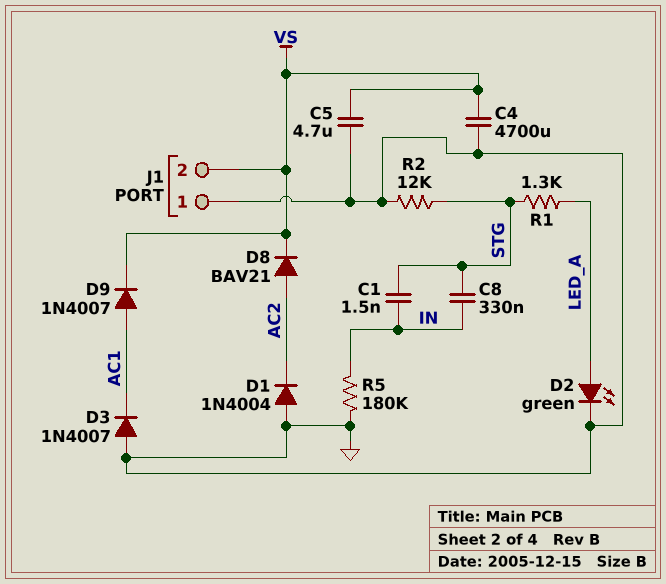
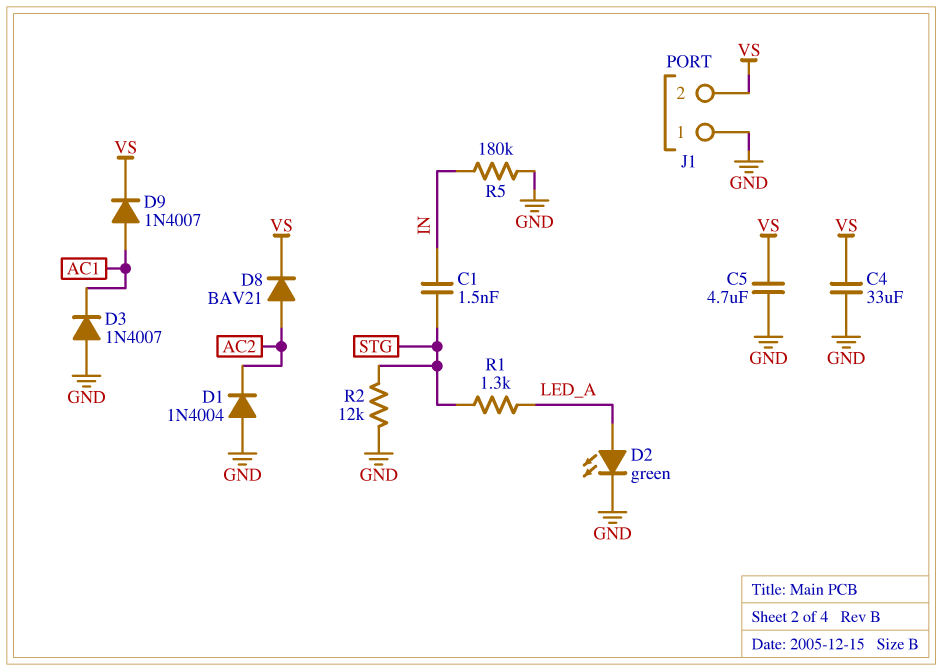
C4: 4700uF (GND, VS) -> 33uF (GND, VS)
C8: 330nF (IN, STG) -> none

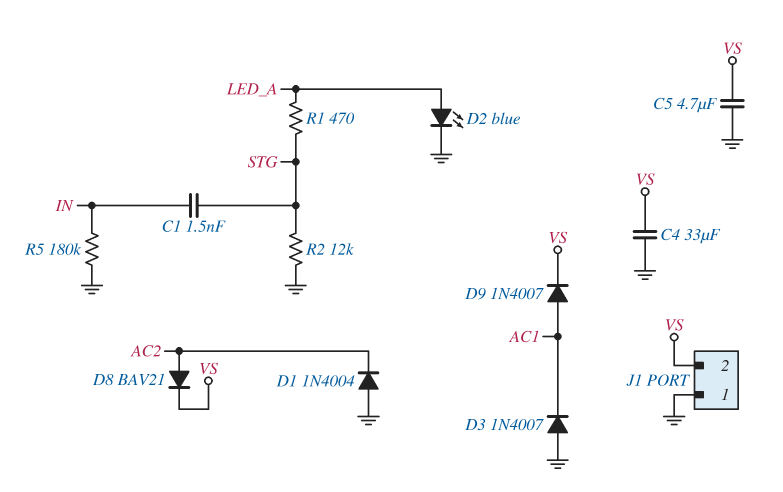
D2: LED green (A LED_A, K GND) -> LED blue (A LED_A, K GND)
R1: 1.3k (LED_A, STG) -> 470 (LED_A, STG)

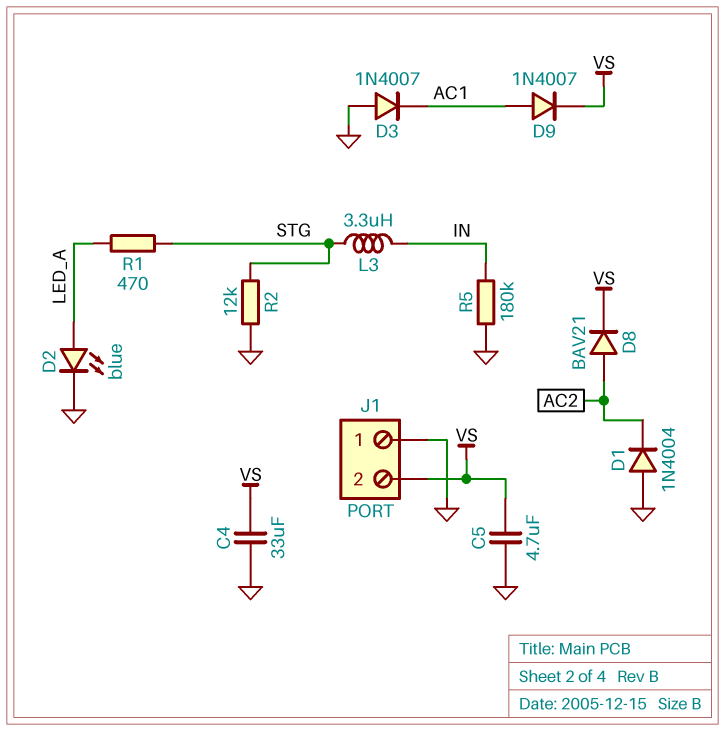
C1: 1.5nF (IN, STG) -> none
L3: none -> 3.3uH (IN, STG)

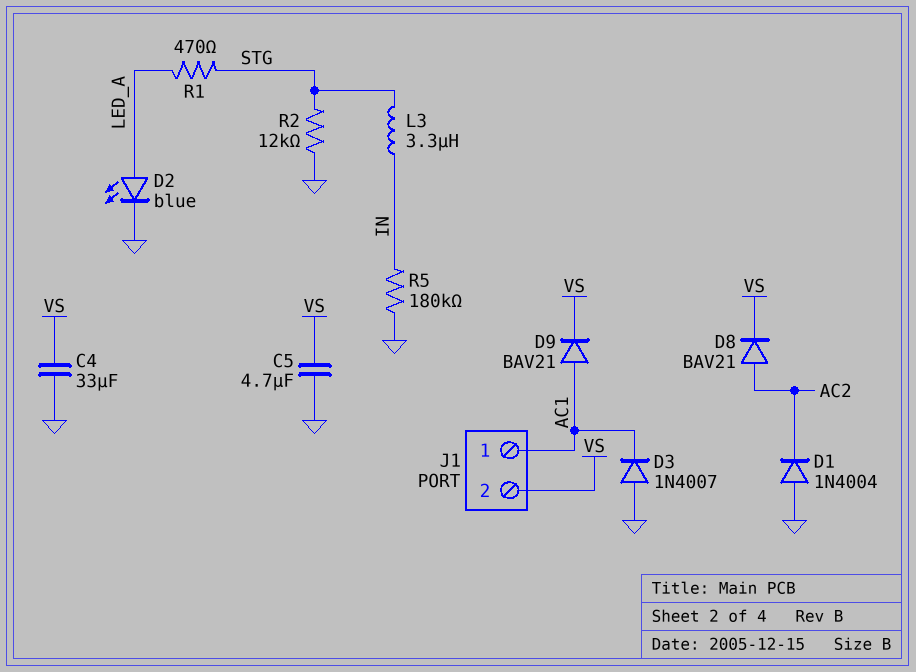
D9: diode 1N4007 (A AC1, K VS) -> diode BAV21 (A AC1, K VS)
J1 pin 1: GND -> AC1

